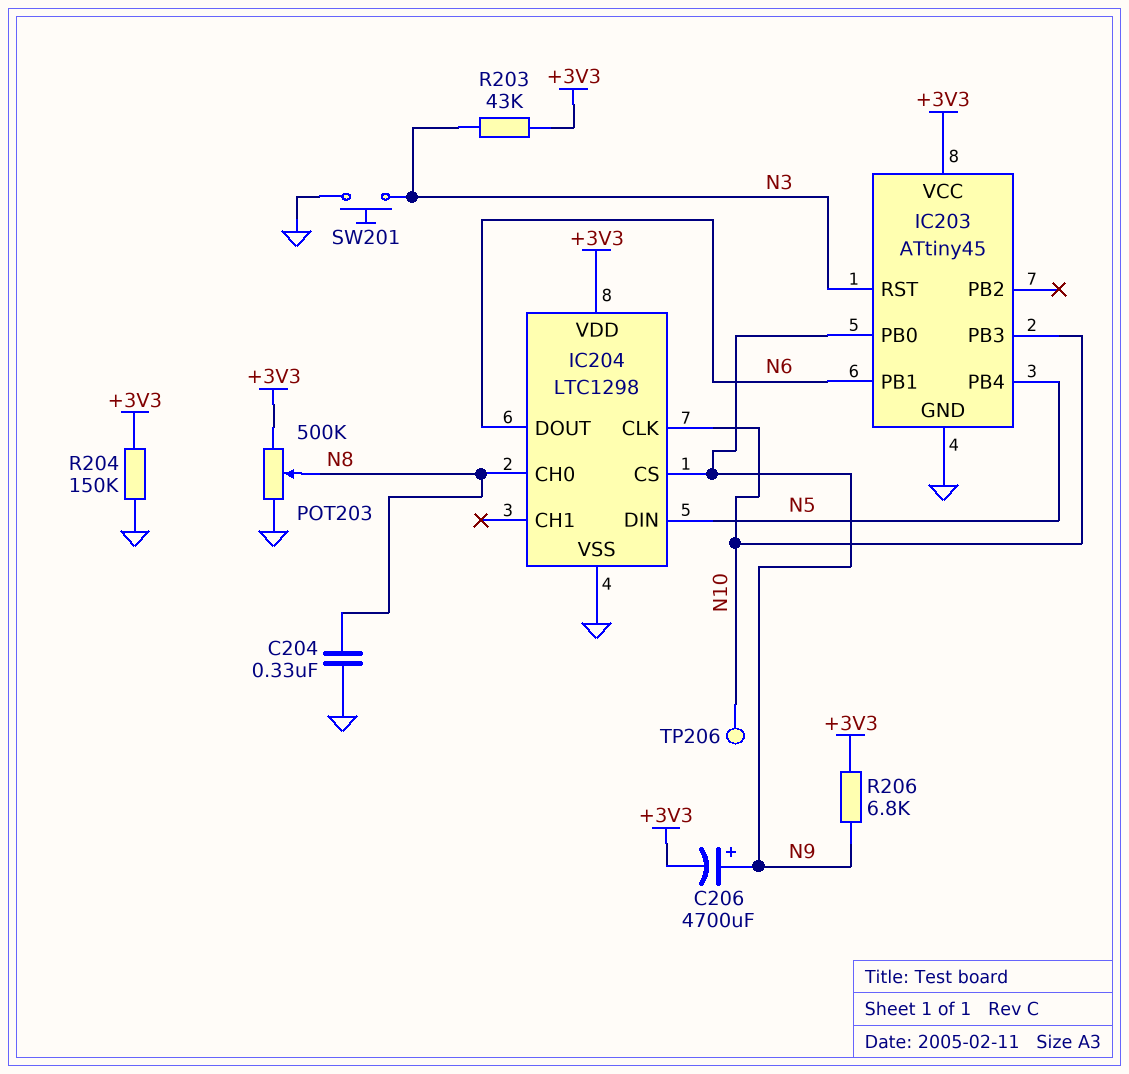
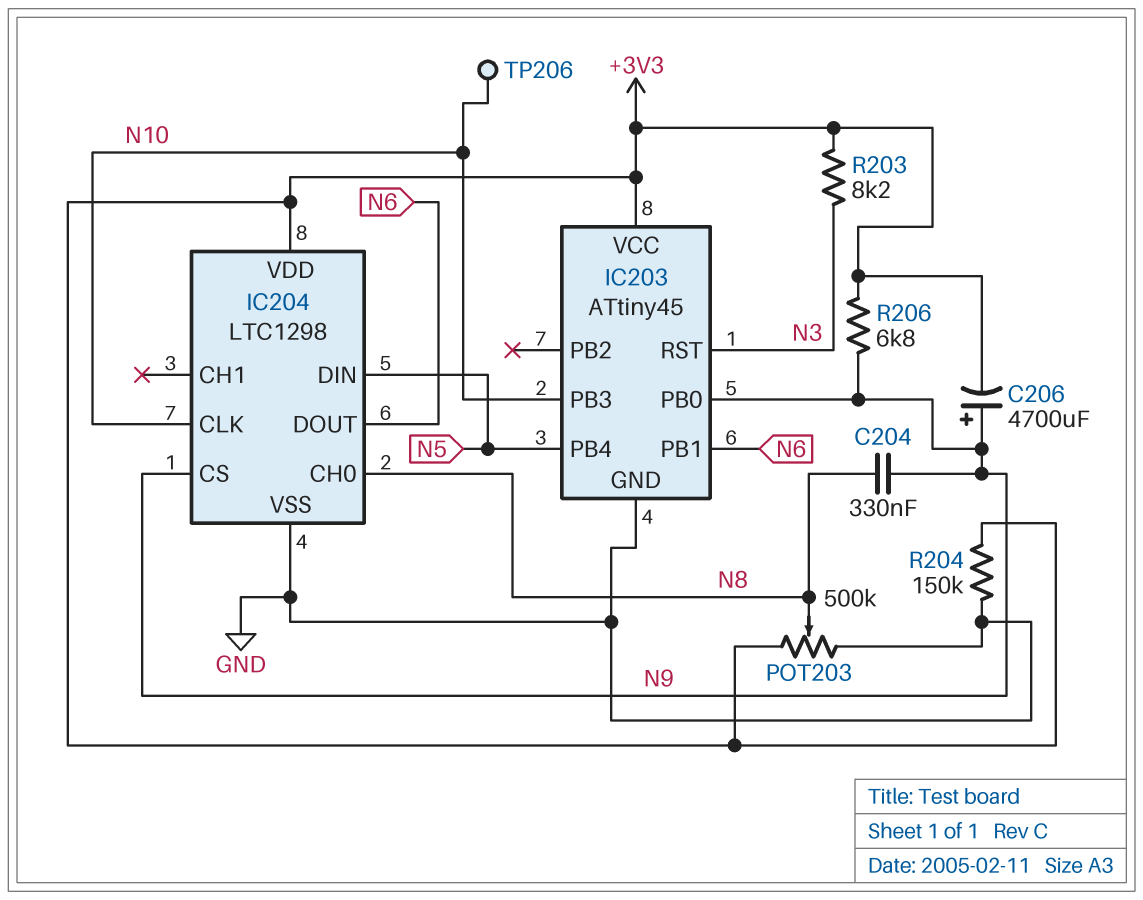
C204: 330nF (GND, N8) -> 330nF (N8, N9)
R203: 43k (+3V3, N3) -> 8.2k (+3V3, N3)
SW201: button (GND, N3) -> none

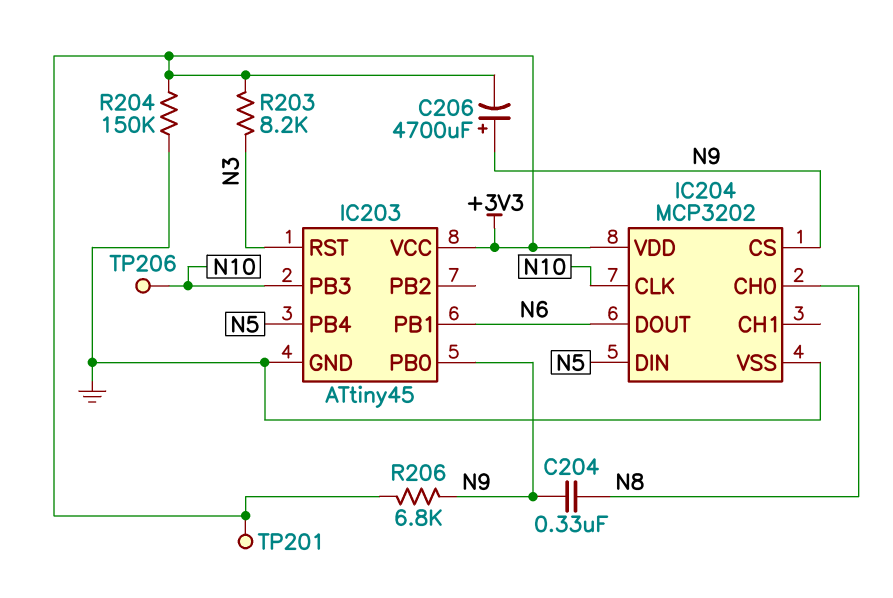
IC204: LTC1298 -> MCP3202
POT203: 500k (+3V3, GND, wiper N8) -> none
TP201: none -> test point (+3V3)

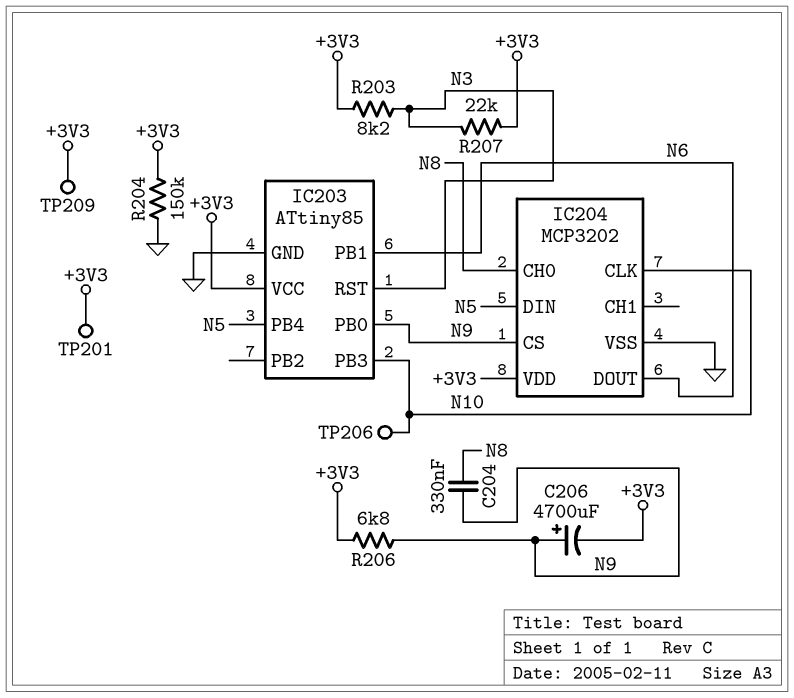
IC203: ATtiny45 -> ATtiny85
R207: none -> 22k (+3V3, N3)
TP209: none -> test point (+3V3)

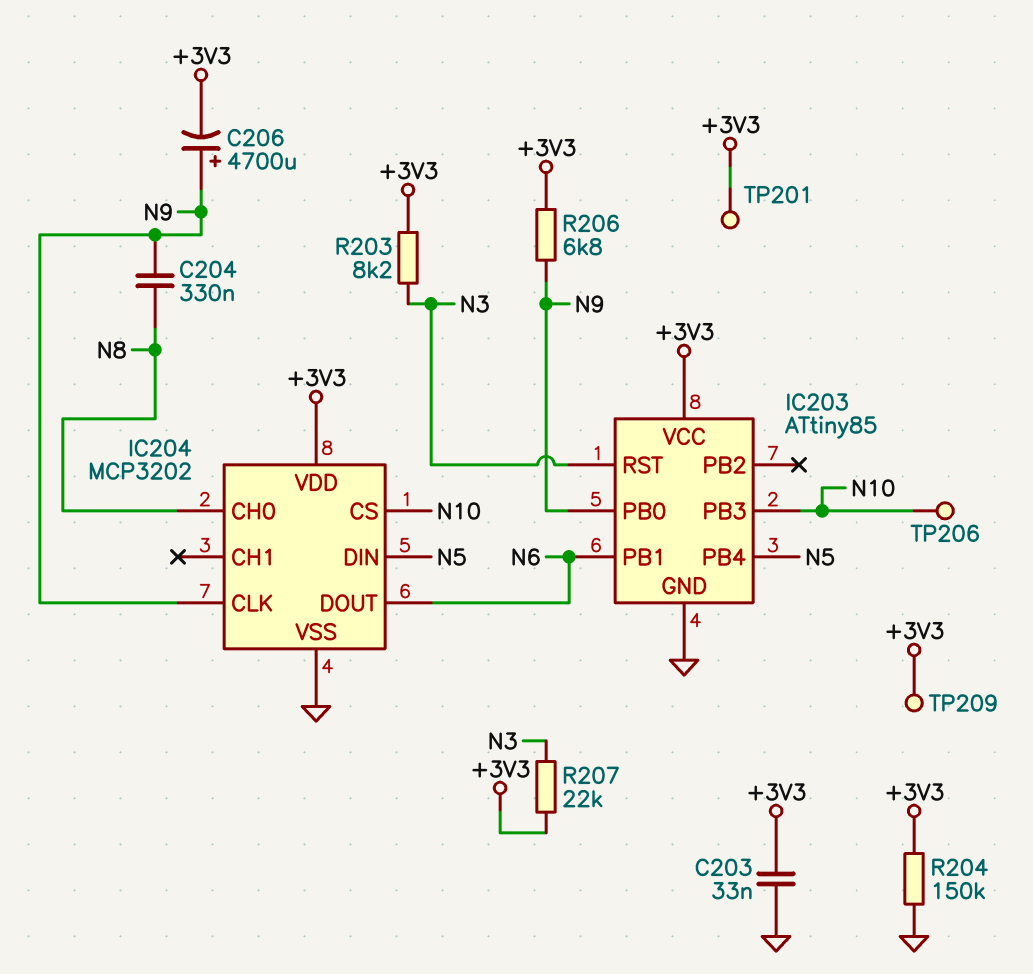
C203: none -> 33nF (+3V3, GND)
IC204 pin CLK: N10 -> N9
IC204 pin CS: N9 -> N10

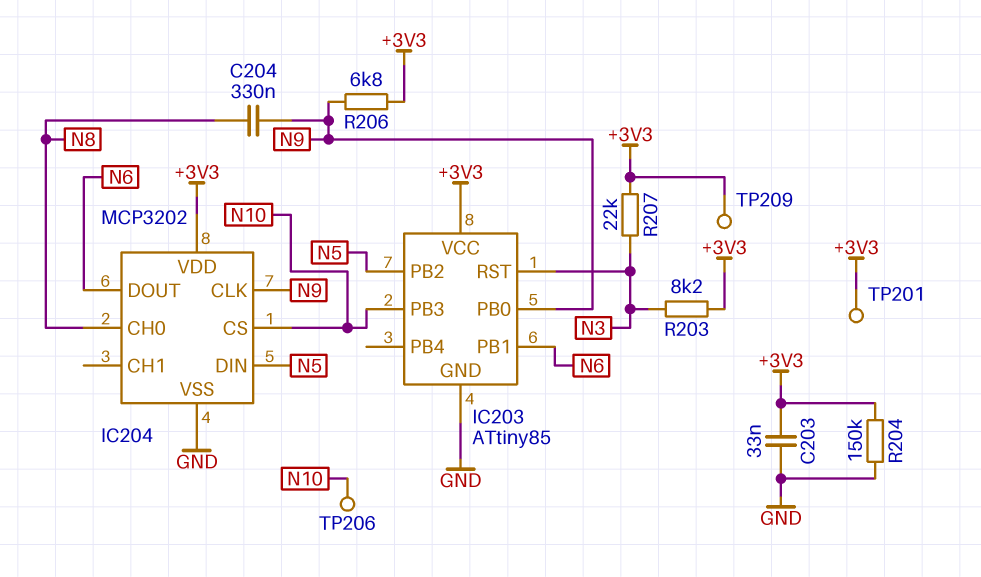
C206: 4700uF (plus N9, minus +3V3) -> none
IC203 pin PB2: none -> N5
IC203 pin PB4: N5 -> none

